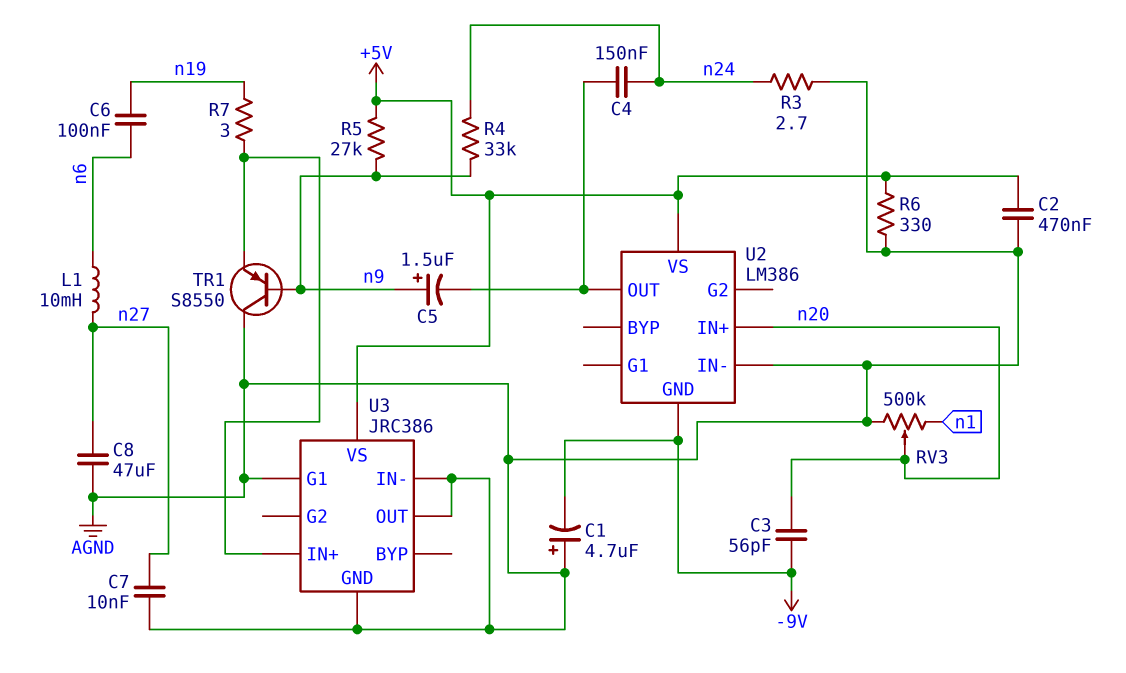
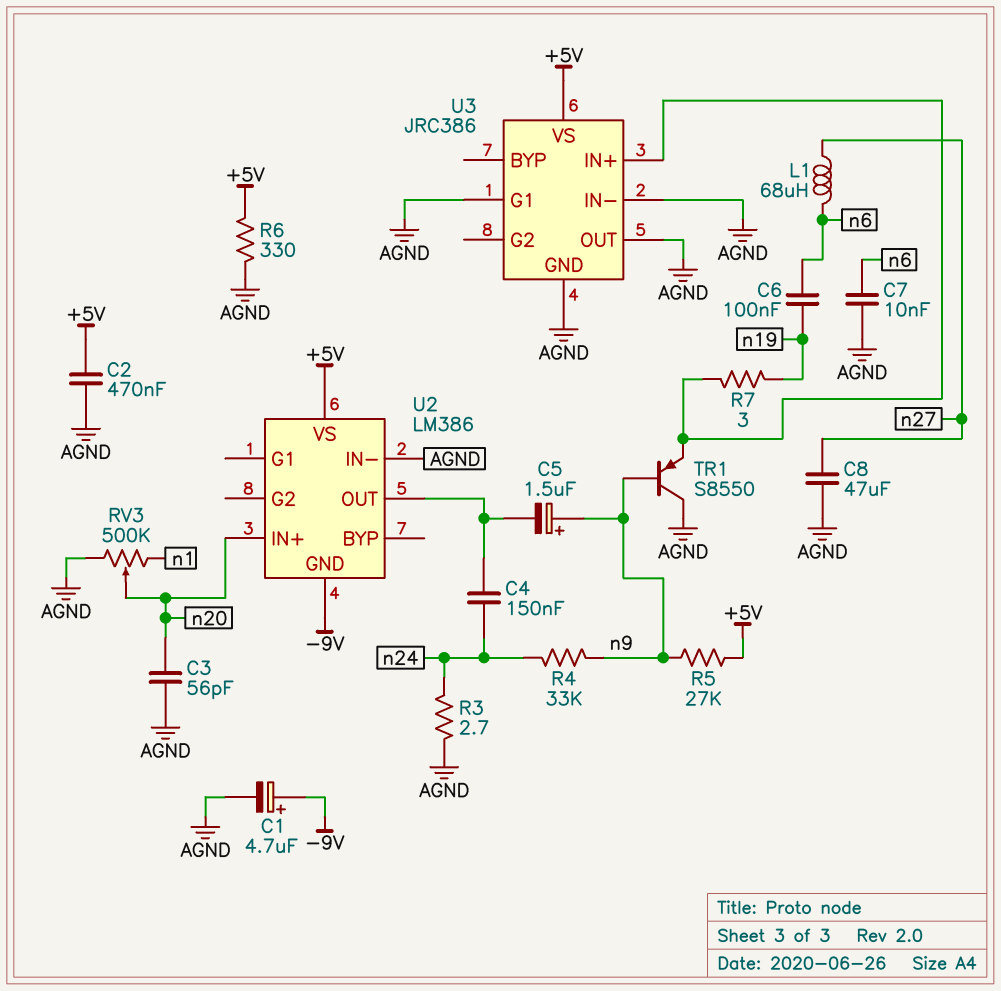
C1: 4.7uF (plus AGND, minus -9V) -> 4.7uF (plus -9V, minus AGND)
C3: 56pF (-9V, n20) -> 56pF (AGND, n20)
C7: 10nF (AGND, n27) -> 10nF (AGND, n6)
L1: 10mH (n6, n27) -> 68uH (n6, n27)

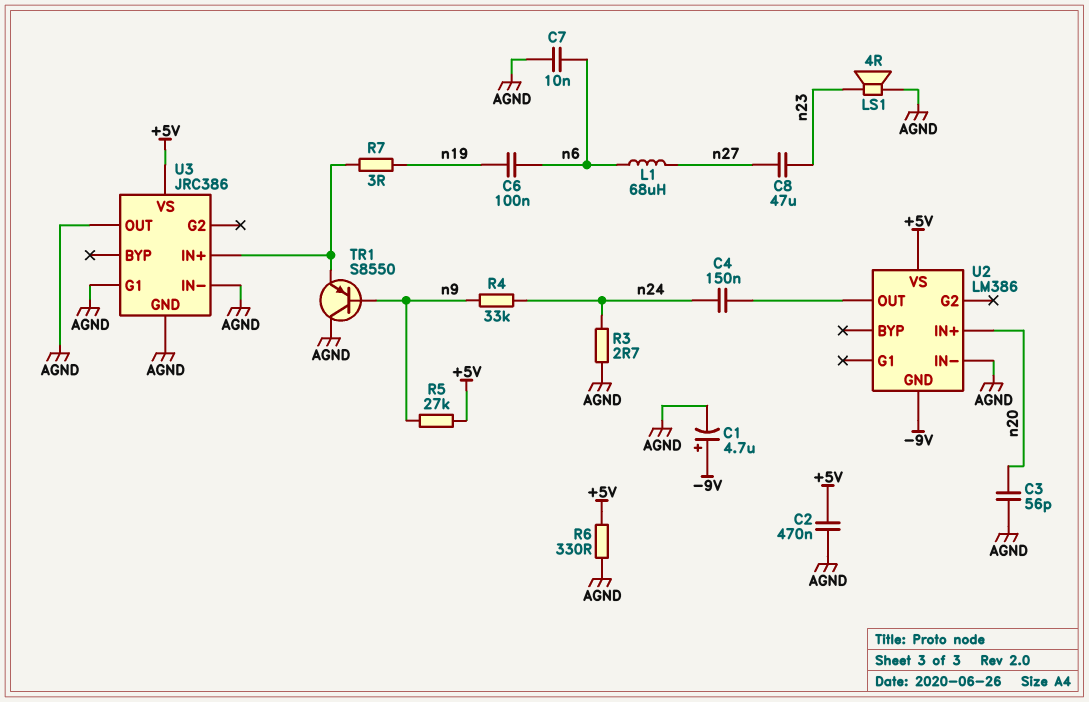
C5: 1.5uF (plus n9, minus U2/OUT) -> none
C8: 47uF (AGND, n27) -> 47uF (n23, n27)
LS1: none -> speaker 4R (AGND, n23)
RV3: 500k (AGND, n1, wiper n20) -> none

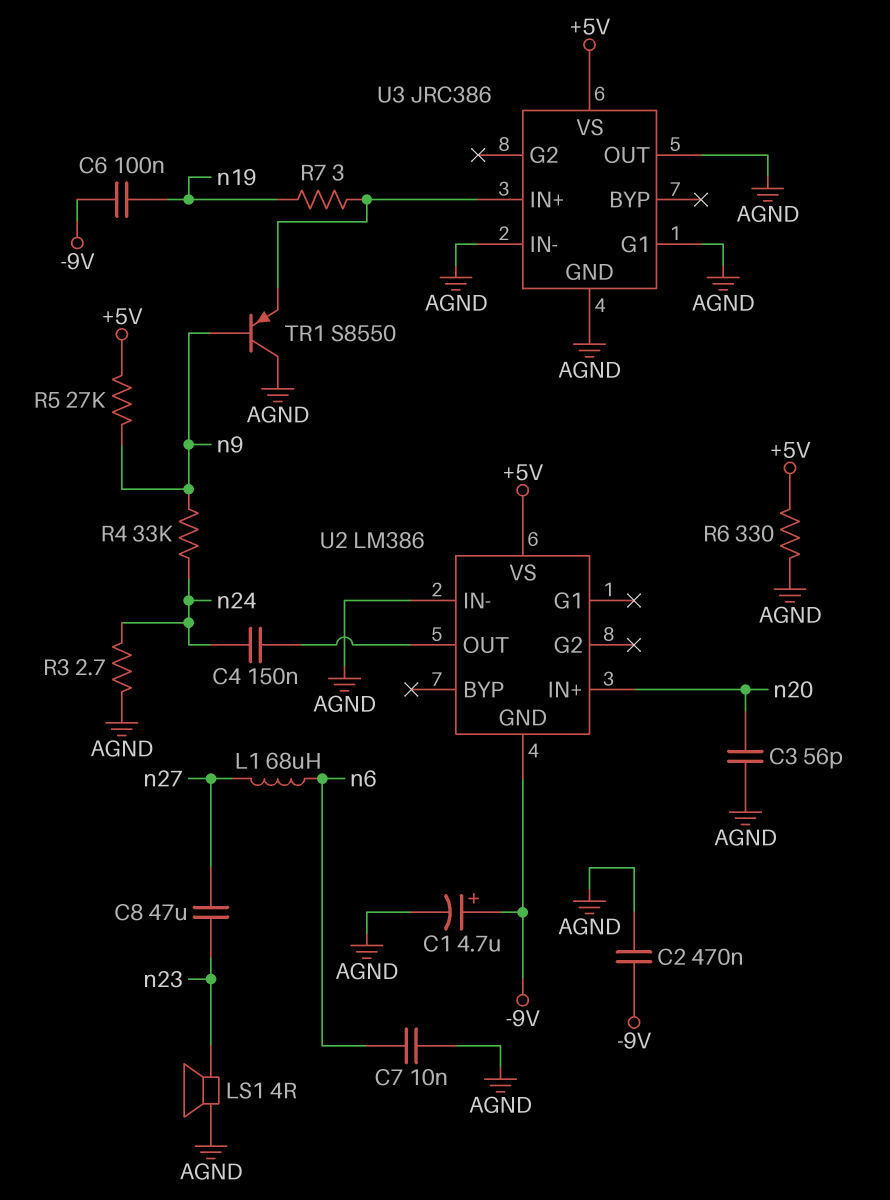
C2: 470nF (+5V, AGND) -> 470nF (-9V, AGND)
C6: 100nF (n6, n19) -> 100nF (-9V, n19)

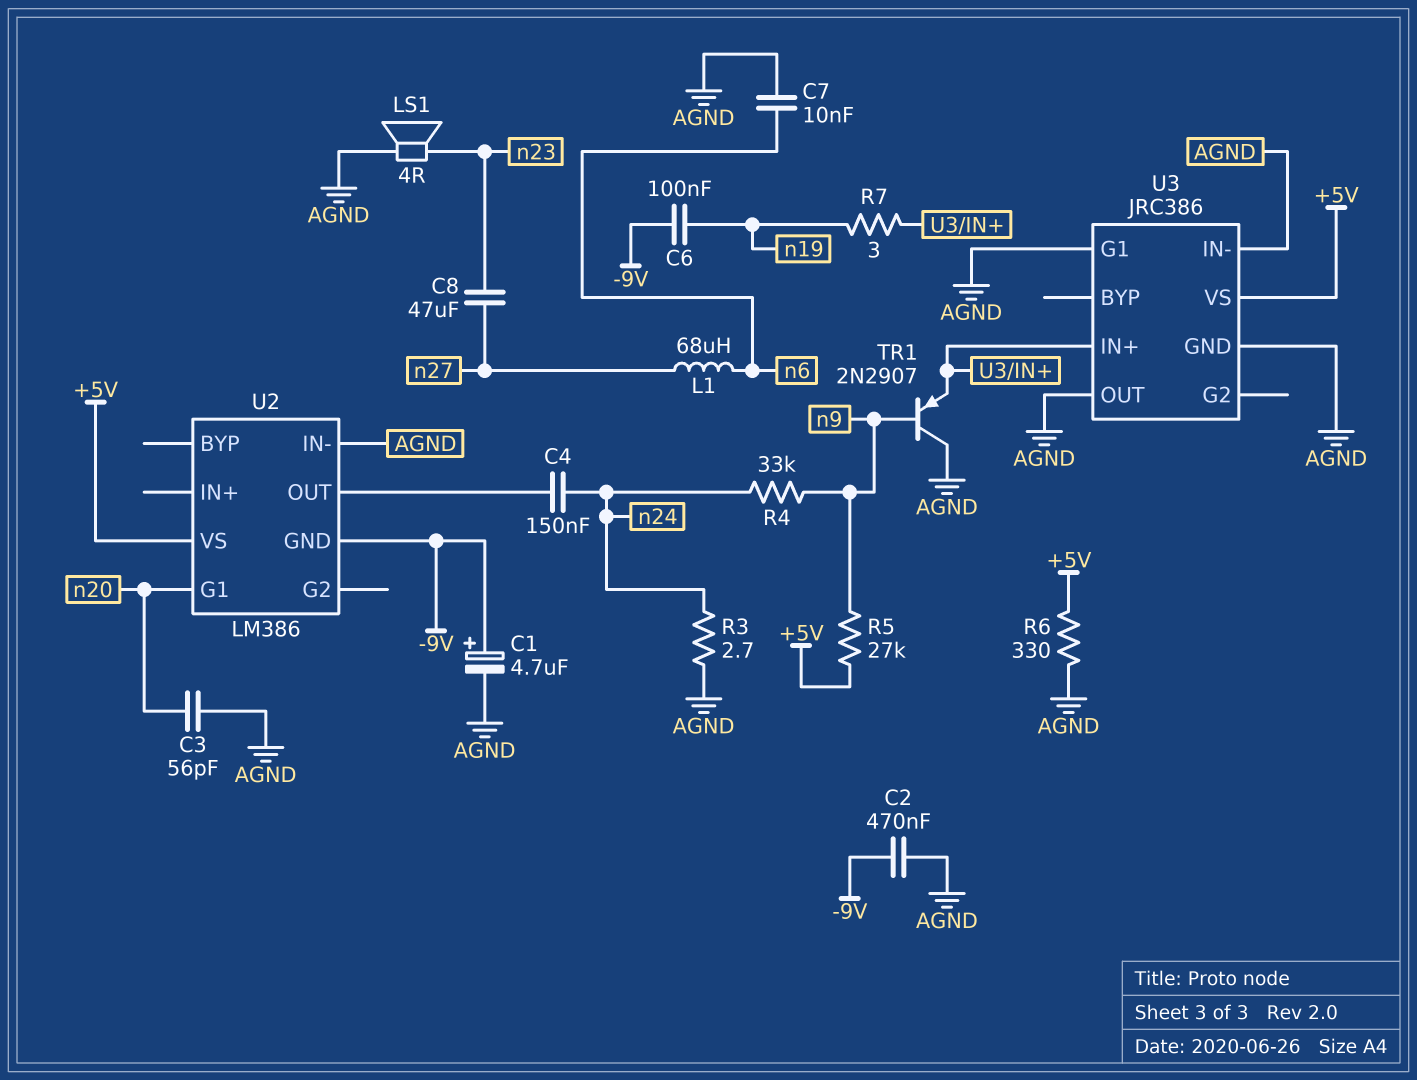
TR1: PNP S8550 (B n9, C AGND, E U3/IN+) -> PNP 2N2907 (B n9, C AGND, E U3/IN+)
U2 pin G1: none -> n20
U2 pin IN+: n20 -> none

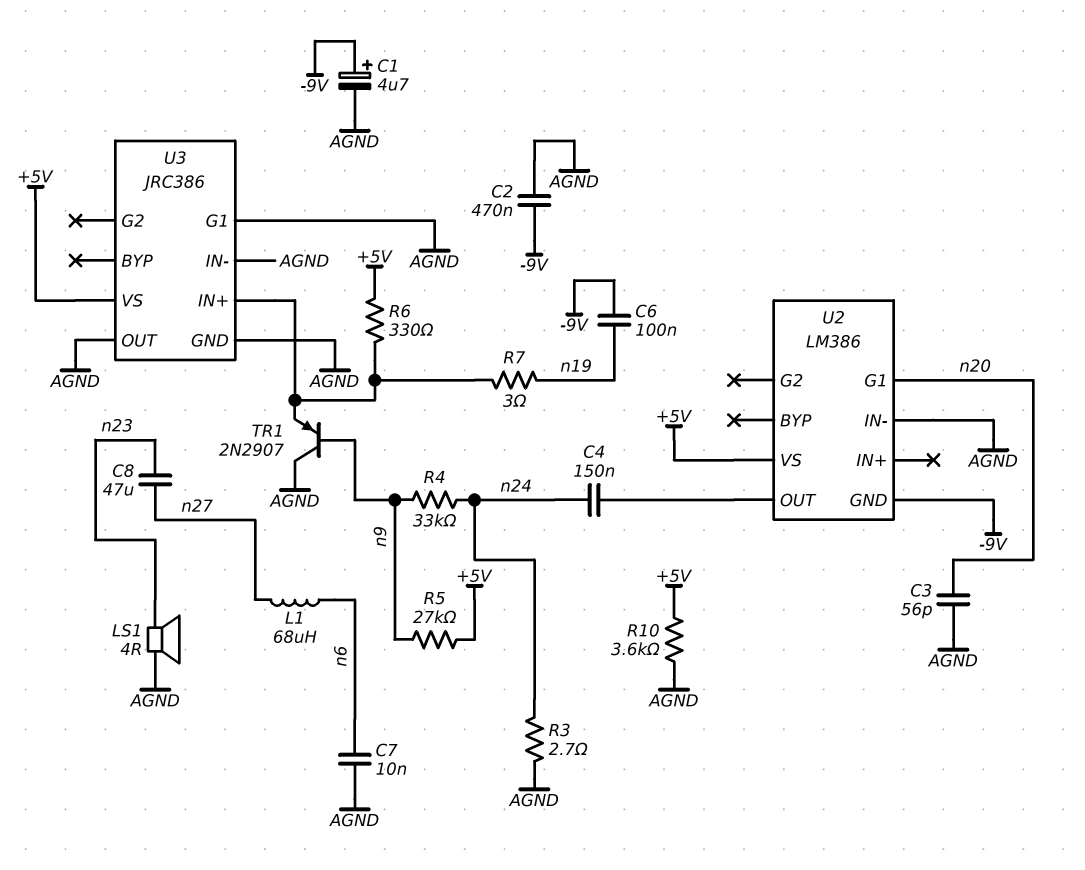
R6: 330 (+5V, AGND) -> 330 (+5V, U3/IN+)
R10: none -> 3.6k (+5V, AGND)

